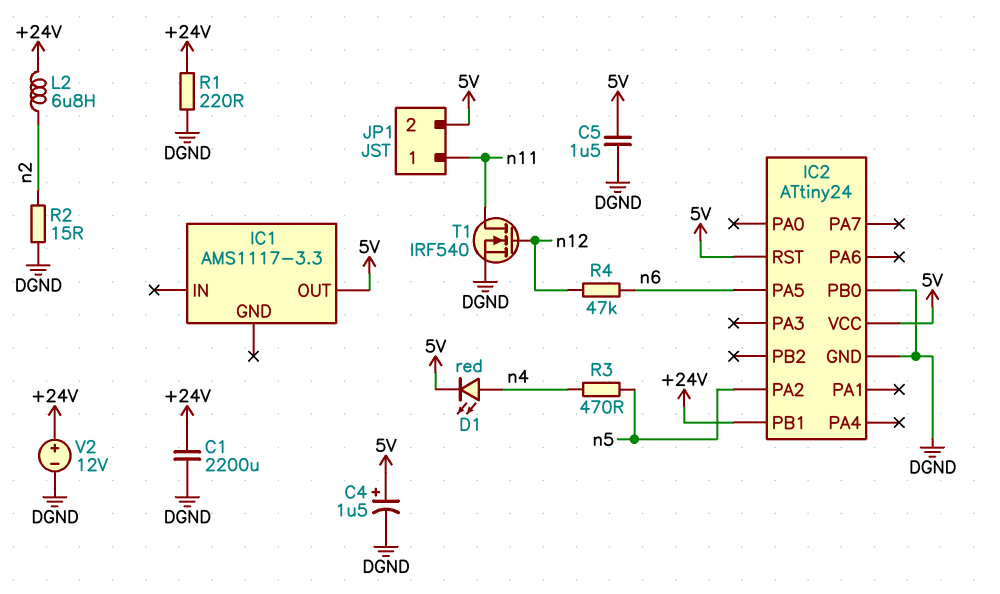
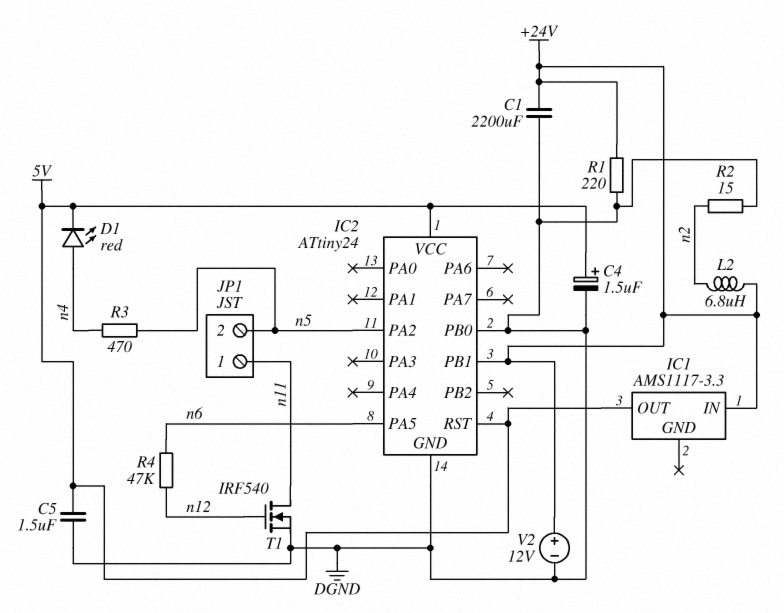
IC1 pin IN: none -> +24V
JP1 pin 2: 5V -> n5

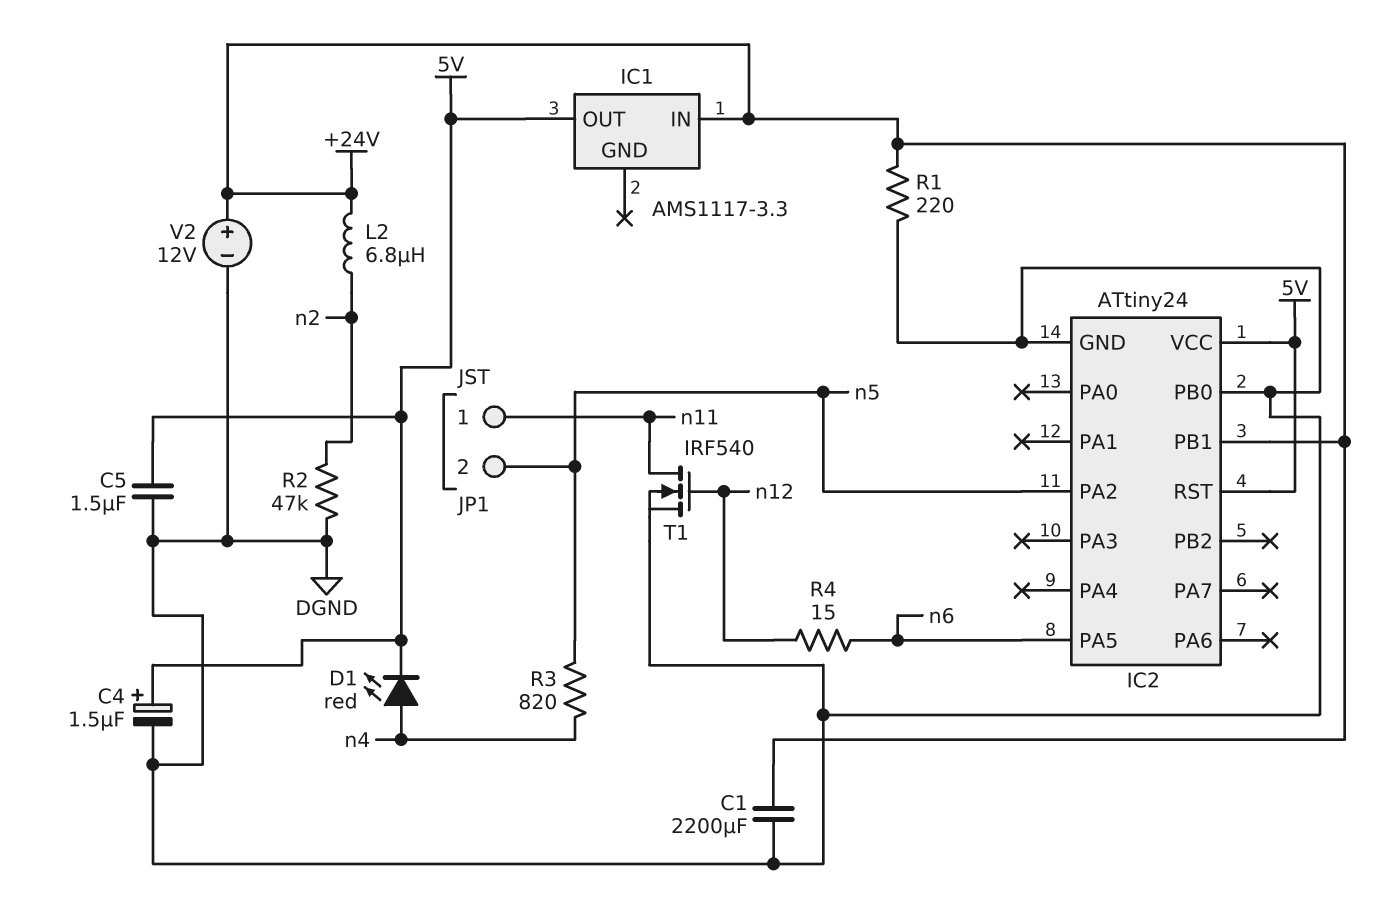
R2: 15 (DGND, n2) -> 47k (DGND, n2)
R3: 470 (n4, n5) -> 820 (n4, n5)
R4: 47k (n6, n12) -> 15 (n6, n12)

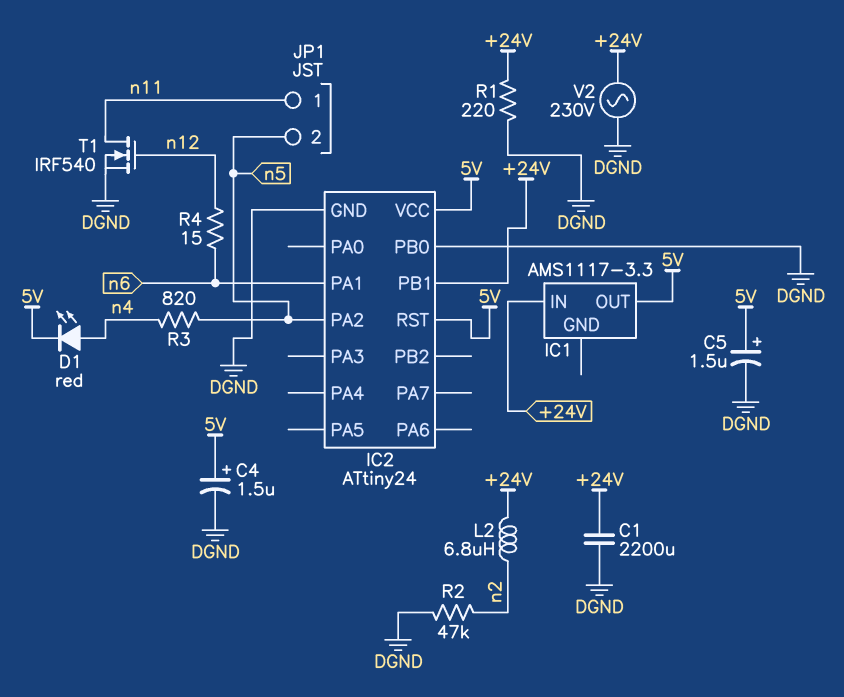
C5: 1.5uF (5V, DGND) -> 1.5uF (plus 5V, minus DGND)
IC2 pin PA1: none -> n6
IC2 pin PA5: n6 -> none
V2: 12V (plus +24V, minus DGND) -> AC 230V (+24V, DGND)

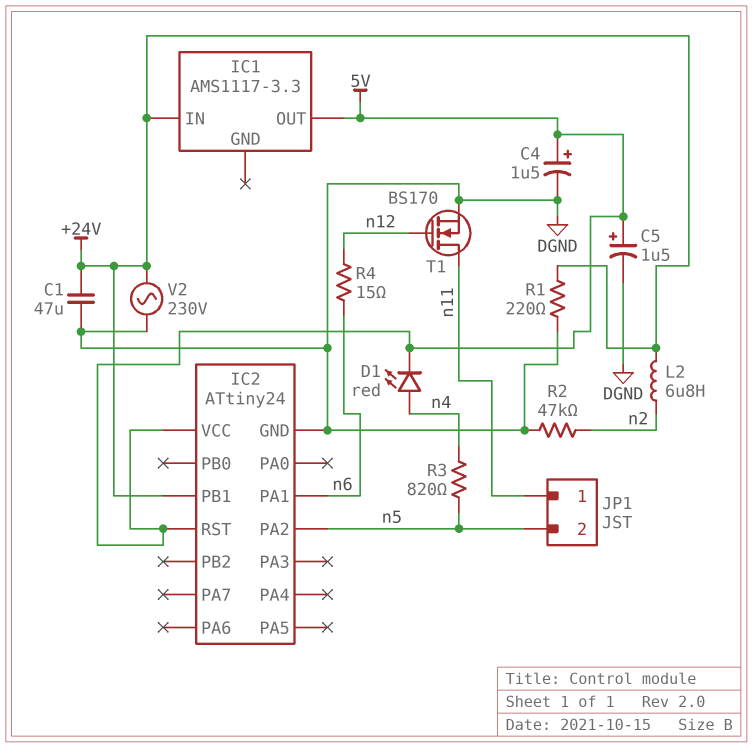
C1: 2200uF (+24V, DGND) -> 47uF (+24V, DGND)
IC2 pin PB0: DGND -> none
T1: NMOS IRF540 (G n12, D n11, S DGND) -> NMOS BS170 (G n12, D n11, S DGND)

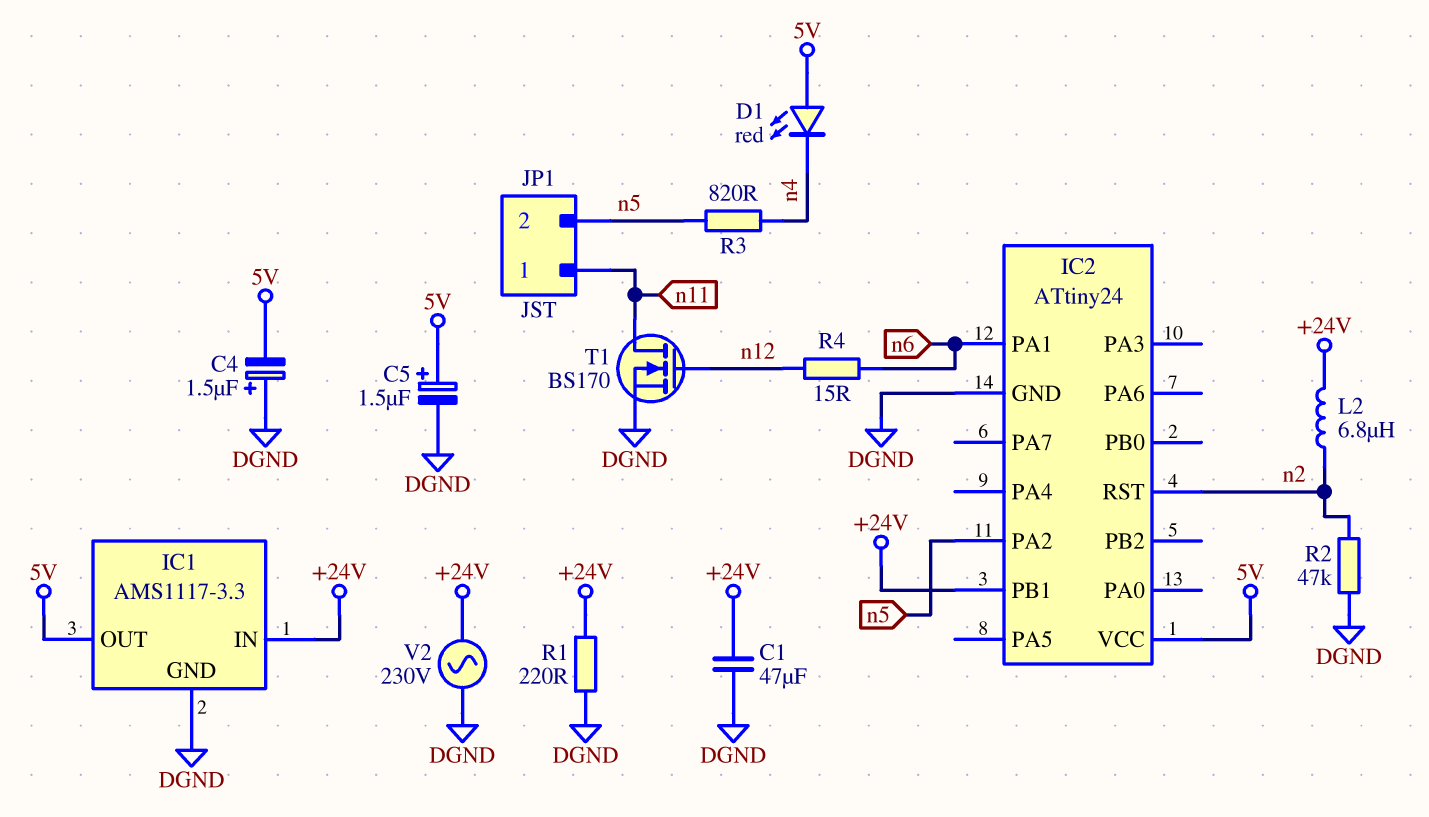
C4: 1.5uF (plus 5V, minus DGND) -> 1.5uF (plus DGND, minus 5V)
D1: LED red (A n4, K 5V) -> LED red (A 5V, K n4)
IC1 pin GND: none -> DGND
IC2 pin RST: 5V -> n2

